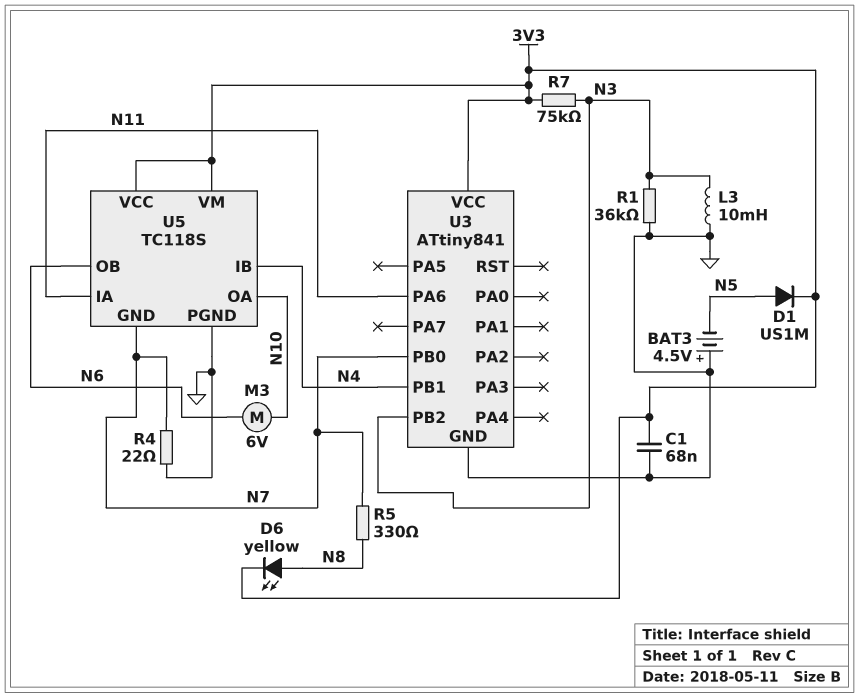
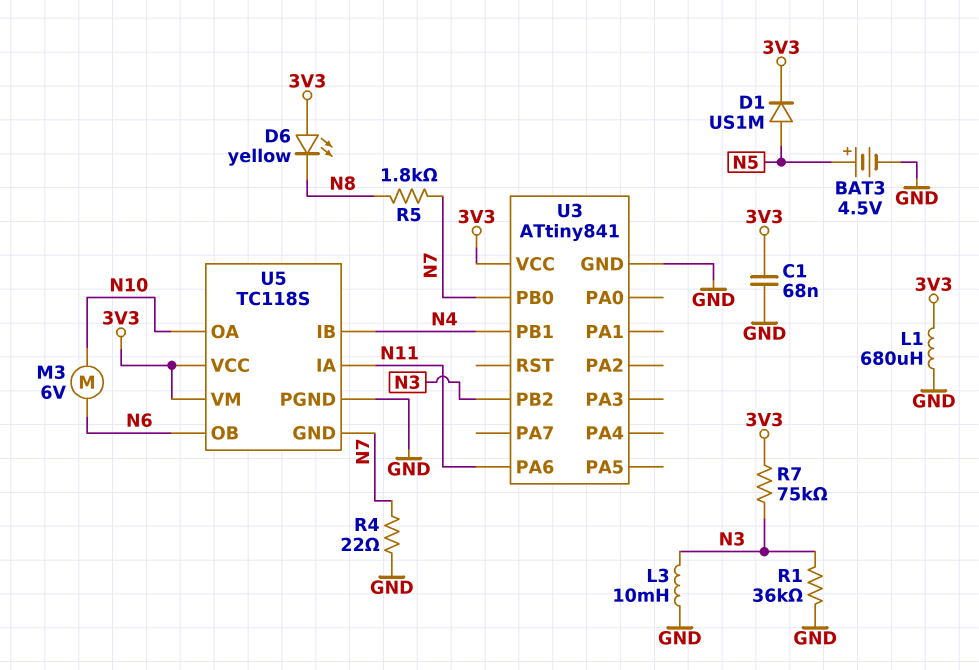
BAT3: 4.5V (plus GND, minus N5) -> 4.5V (plus N5, minus GND)
D6: LED yellow (A N8, K 3V3) -> LED yellow (A 3V3, K N8)
L1: none -> 680uH (3V3, GND)
R5: 330 (N7, N8) -> 1.8k (N7, N8)

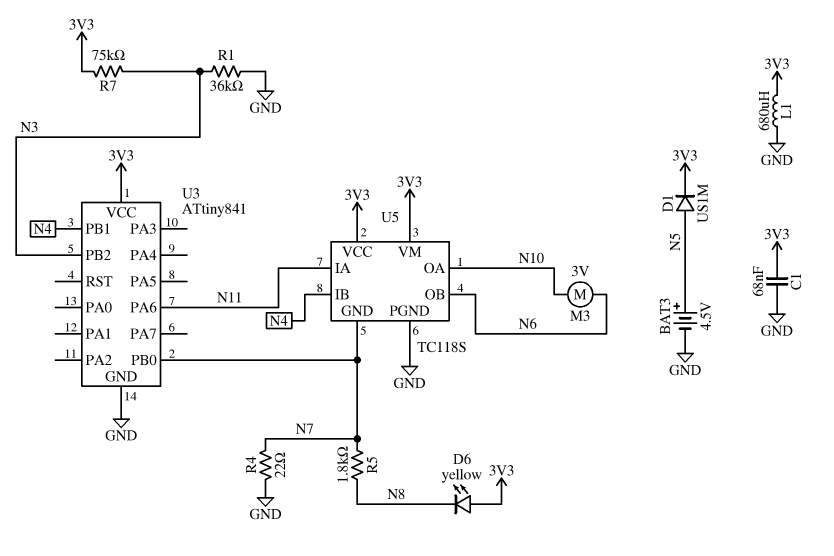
L3: 10mH (GND, N3) -> none
M3: motor 6V (N6, N10) -> motor 3V (N6, N10)

